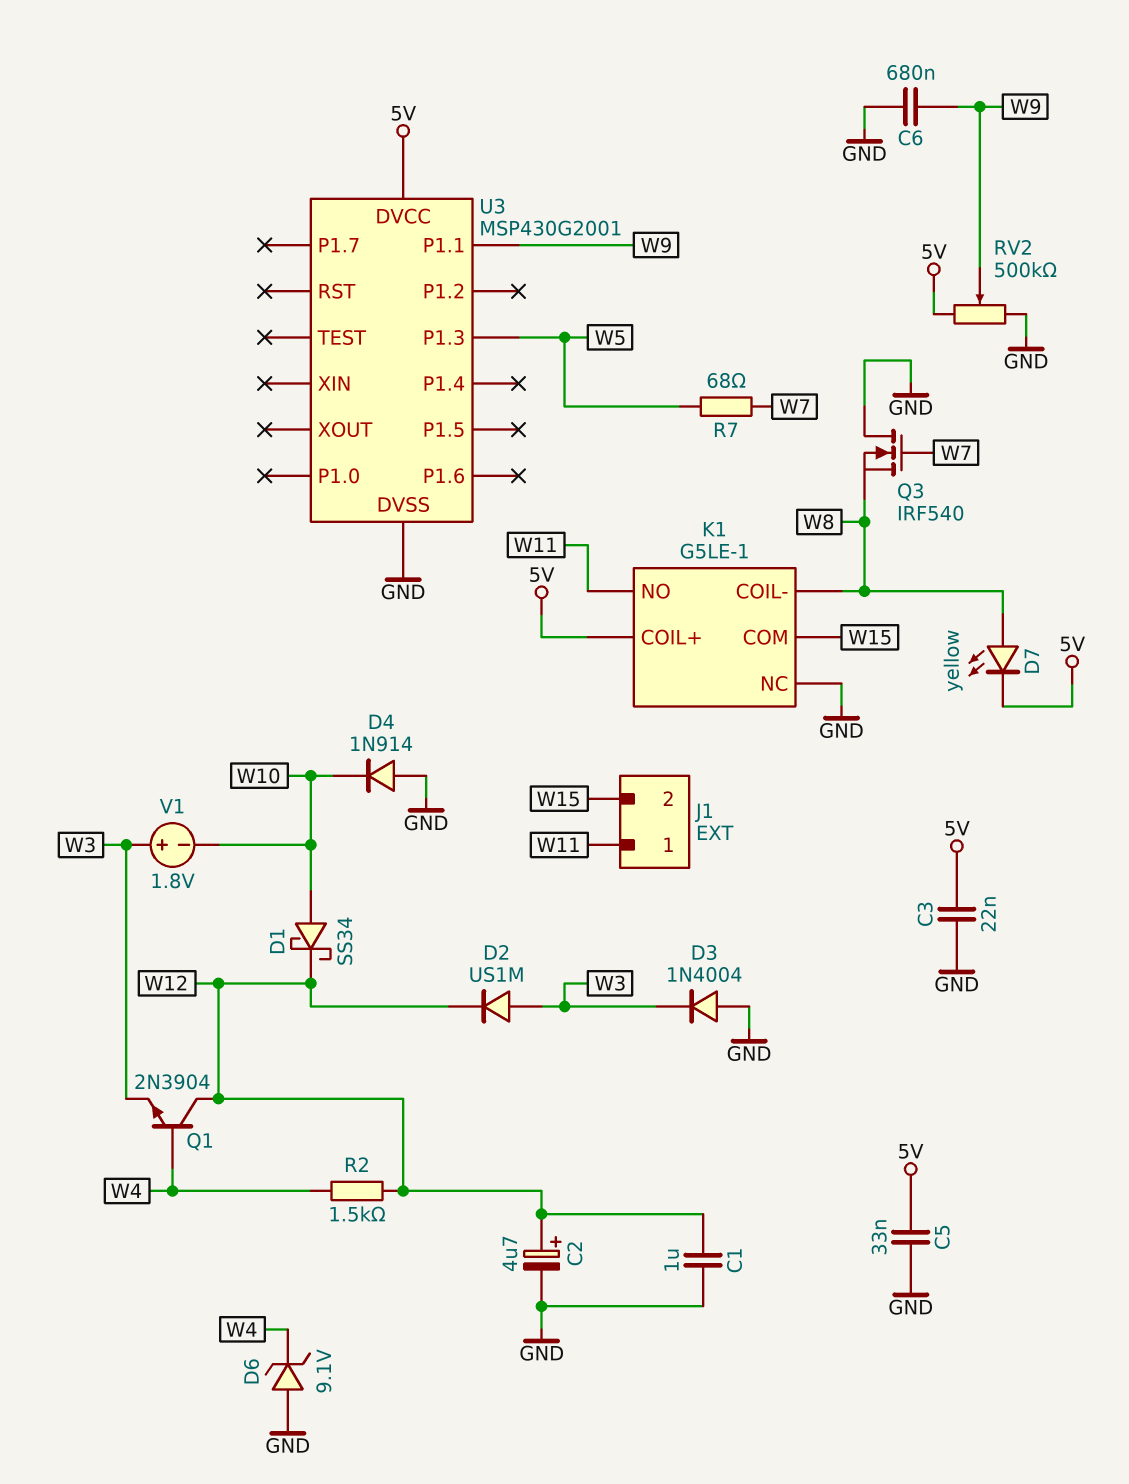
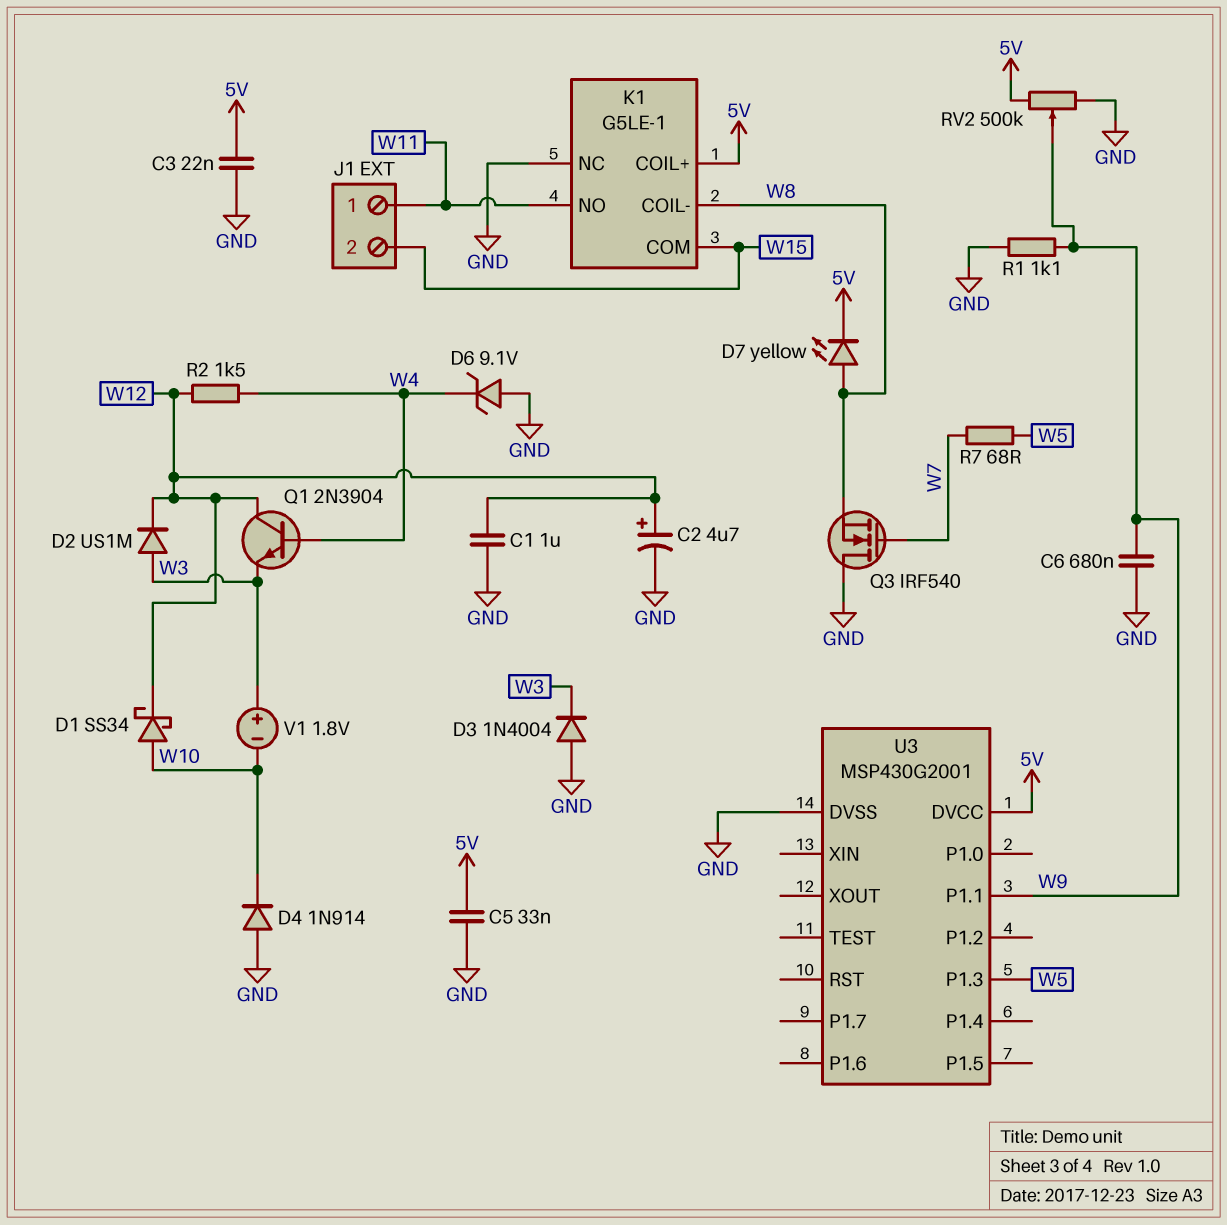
R1: none -> 1.1k (GND, W9)

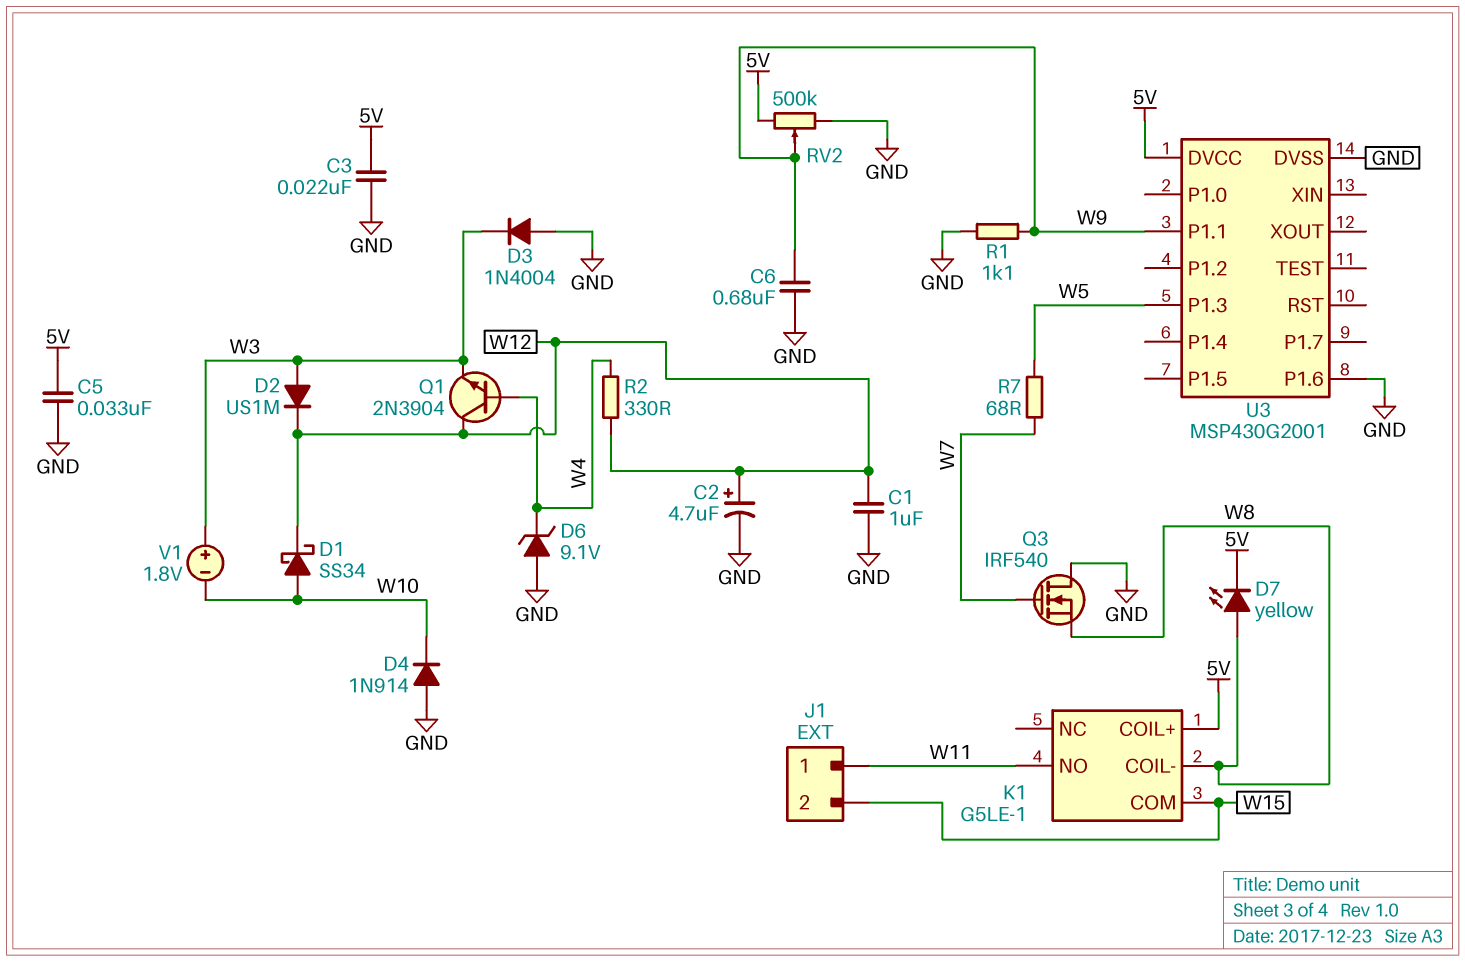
K1 pin NC: GND -> none
R2: 1.5k (W4, W12) -> 330 (W4, W12)
U3 pin P1.6: none -> GND

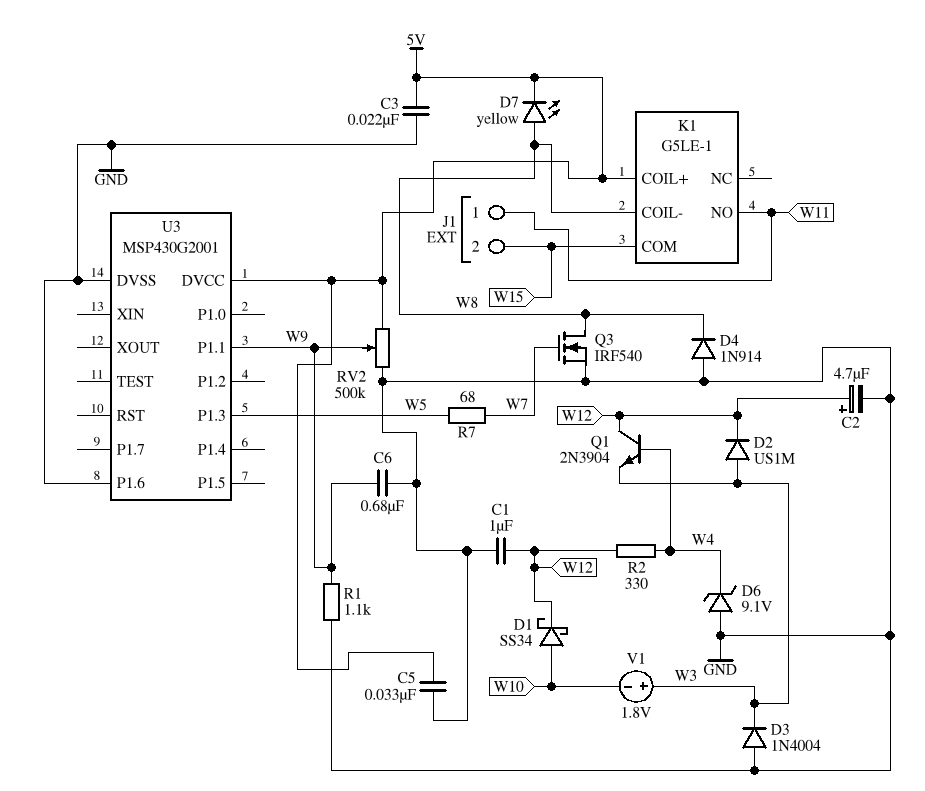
D4: diode 1N914 (A GND, K W10) -> diode 1N914 (A GND, K W8)
Q3: NMOS IRF540 (G W7, D GND, S W8) -> NMOS IRF540 (G W7, D W8, S GND)

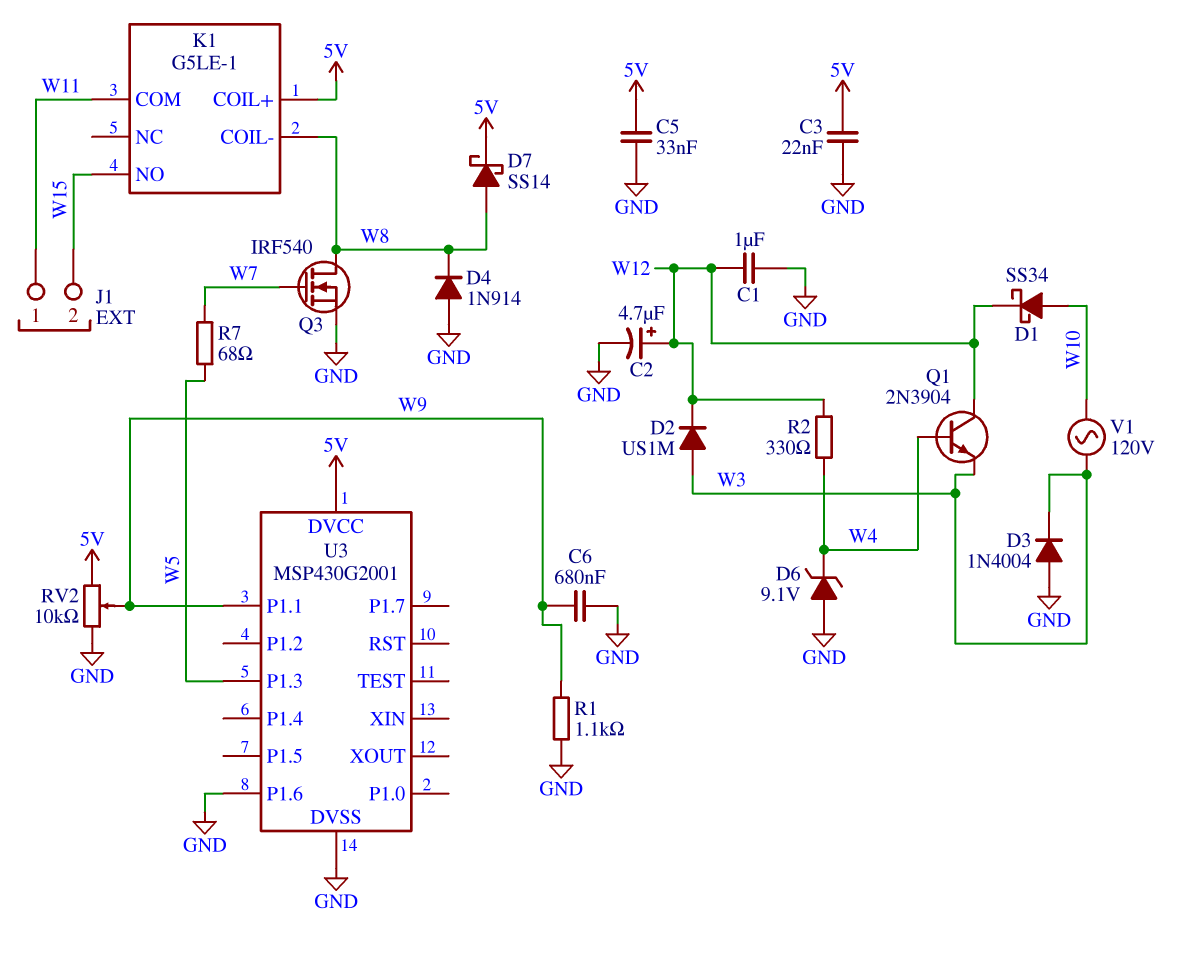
D7: LED yellow (A W8, K 5V) -> schottky SS14 (A W8, K 5V)
K1 pin COM: W15 -> W11
K1 pin NO: W11 -> W15
RV2: 500k (5V, GND, wiper W9) -> 10k (5V, GND, wiper W9)
V1: 1.8V (plus W3, minus W10) -> AC 120V (W3, W10)

